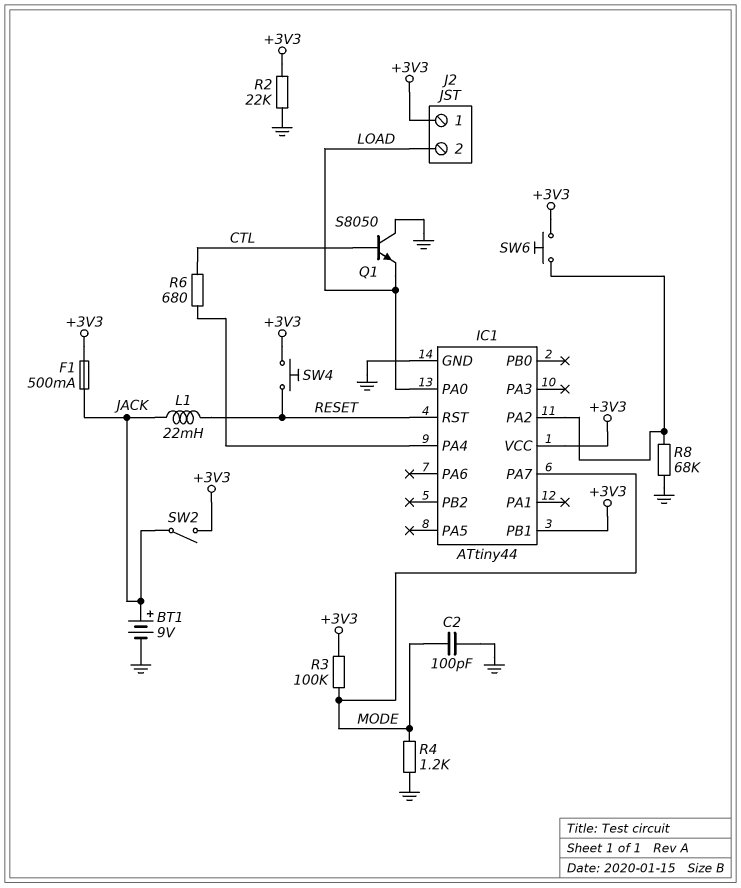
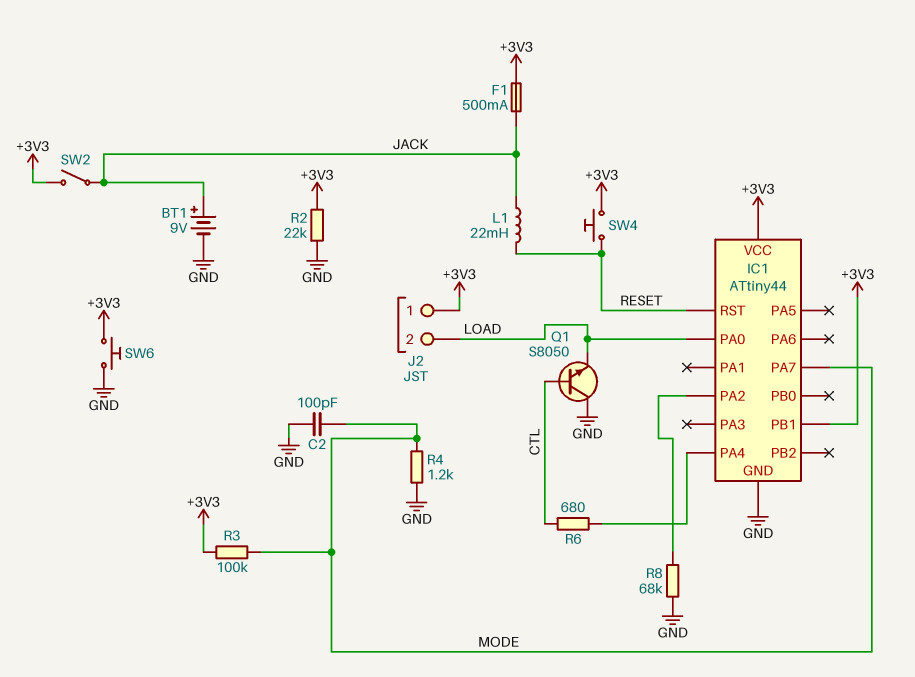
SW6: button (+3V3, IC1/PA2) -> button (+3V3, GND)

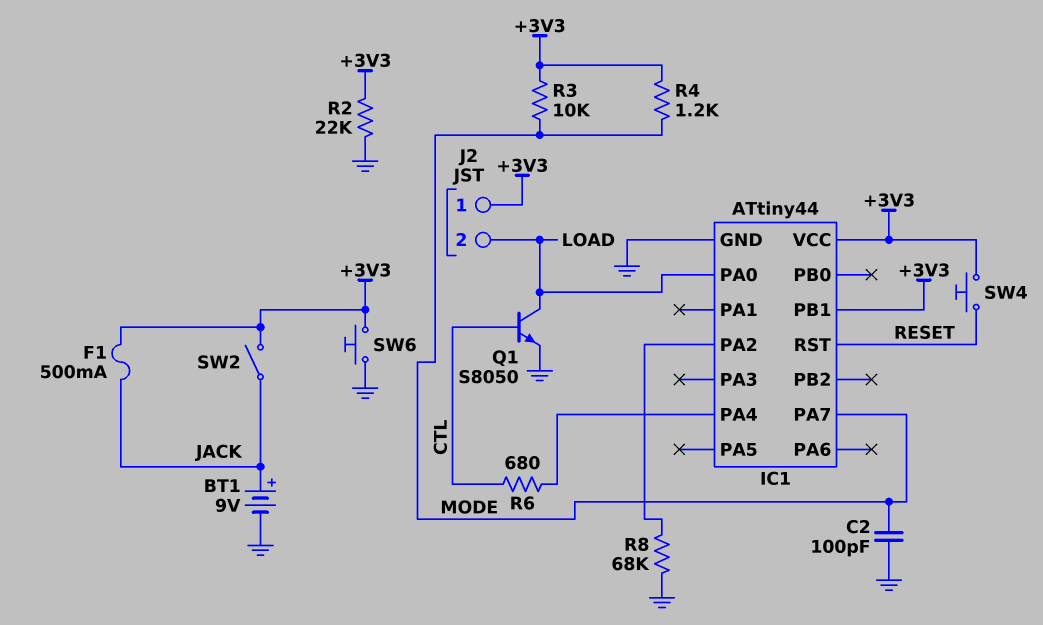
L1: 22mH (JACK, RESET) -> none
Q1: NPN S8050 (B CTL, C GND, E LOAD) -> NPN S8050 (B CTL, C LOAD, E GND)
R3: 100k (+3V3, MODE) -> 10k (+3V3, MODE)
R4: 1.2k (GND, MODE) -> 1.2k (+3V3, MODE)

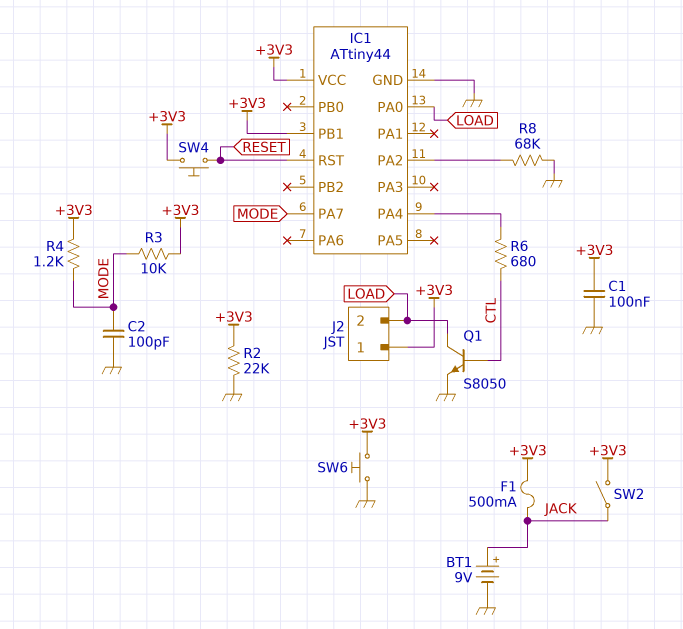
C1: none -> 100nF (+3V3, GND)

